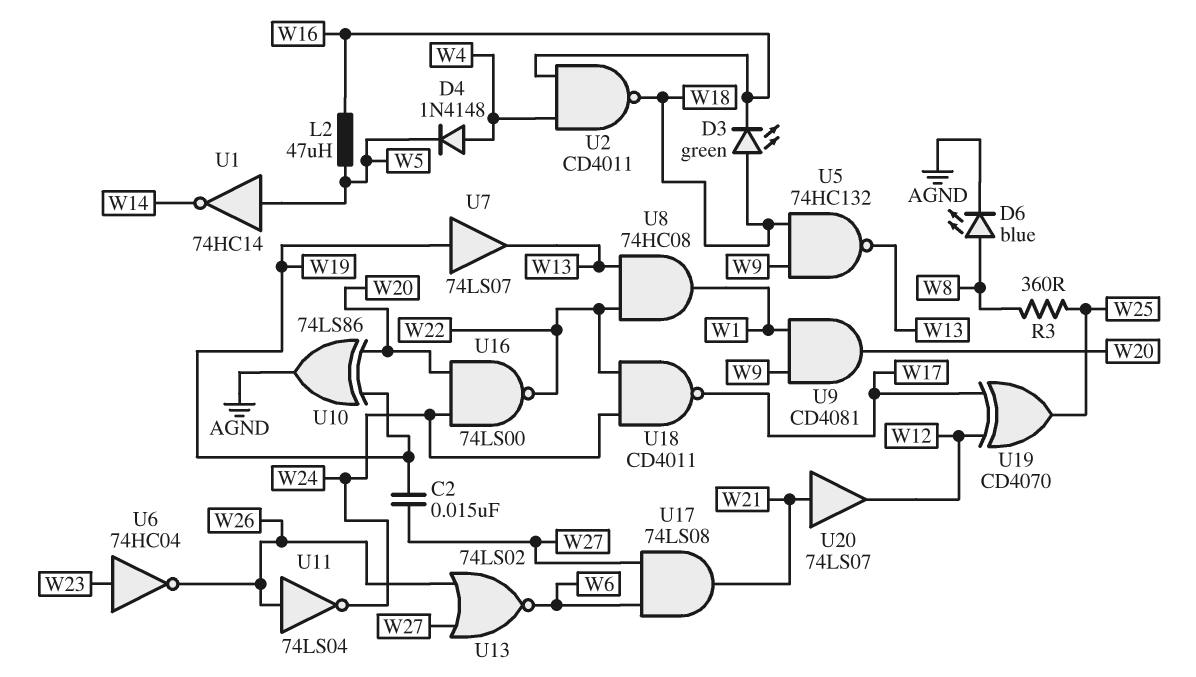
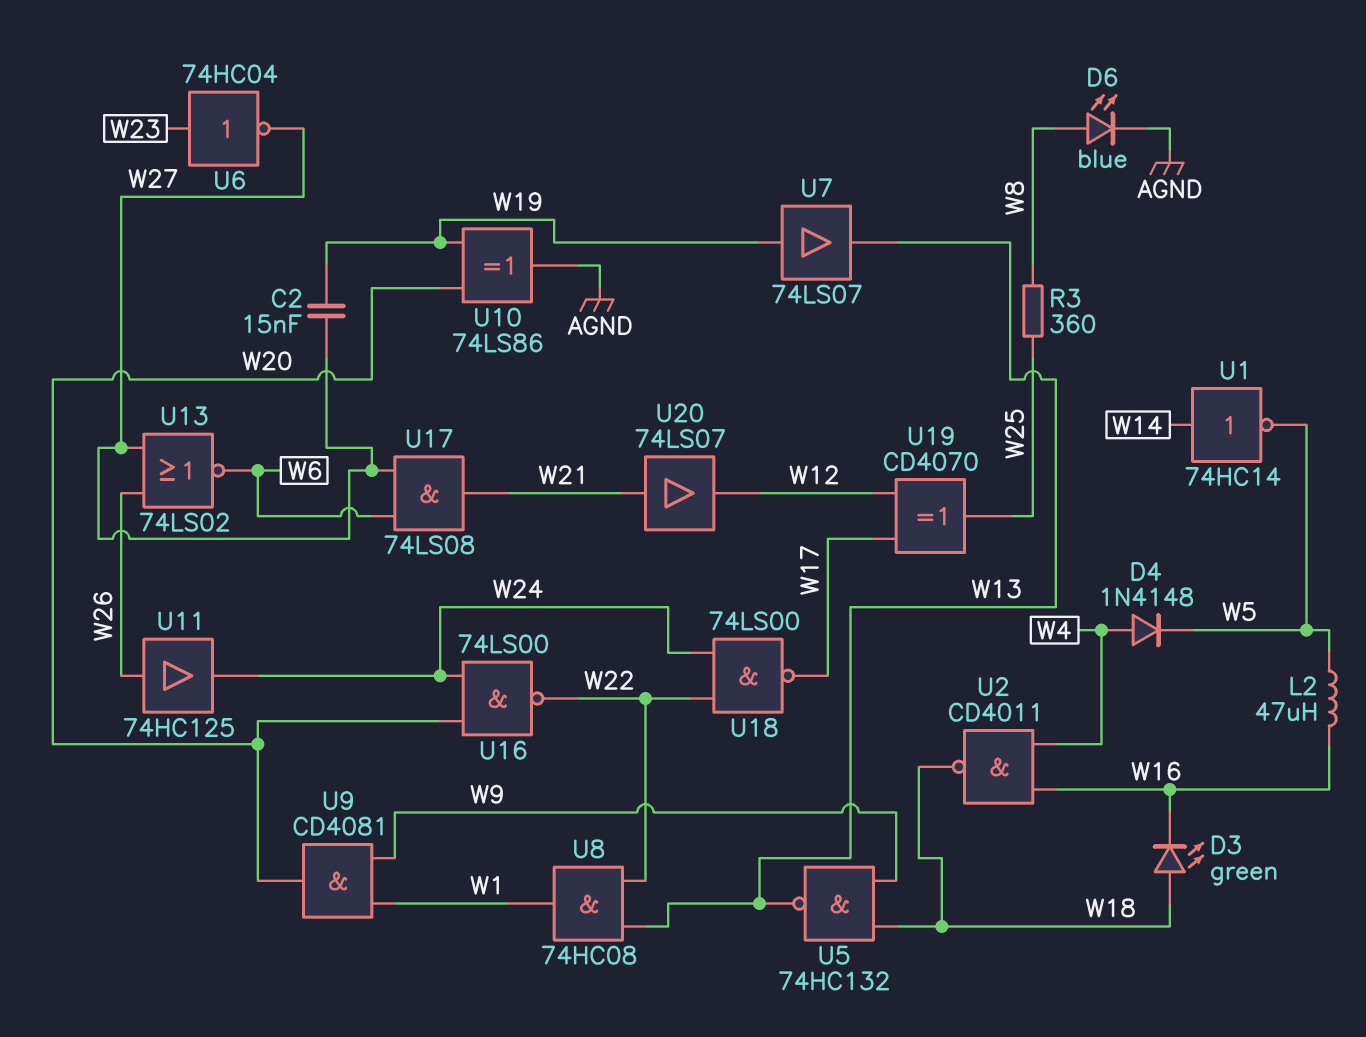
U1: NOT 74HC14 (in W5, out W14) -> NOT 74HC14 (in W14, out W5)
U6: NOT 74HC04 (in W23, out W26) -> NOT 74HC04 (in W23, out W27)
U11: NOT 74LS04 (in W26, out W24) -> buffer 74HC125 (in W26, out W24)
U18: NAND CD4011 (in W22, in W24, out W17) -> NAND 74LS00 (in W22, in W24, out W17)

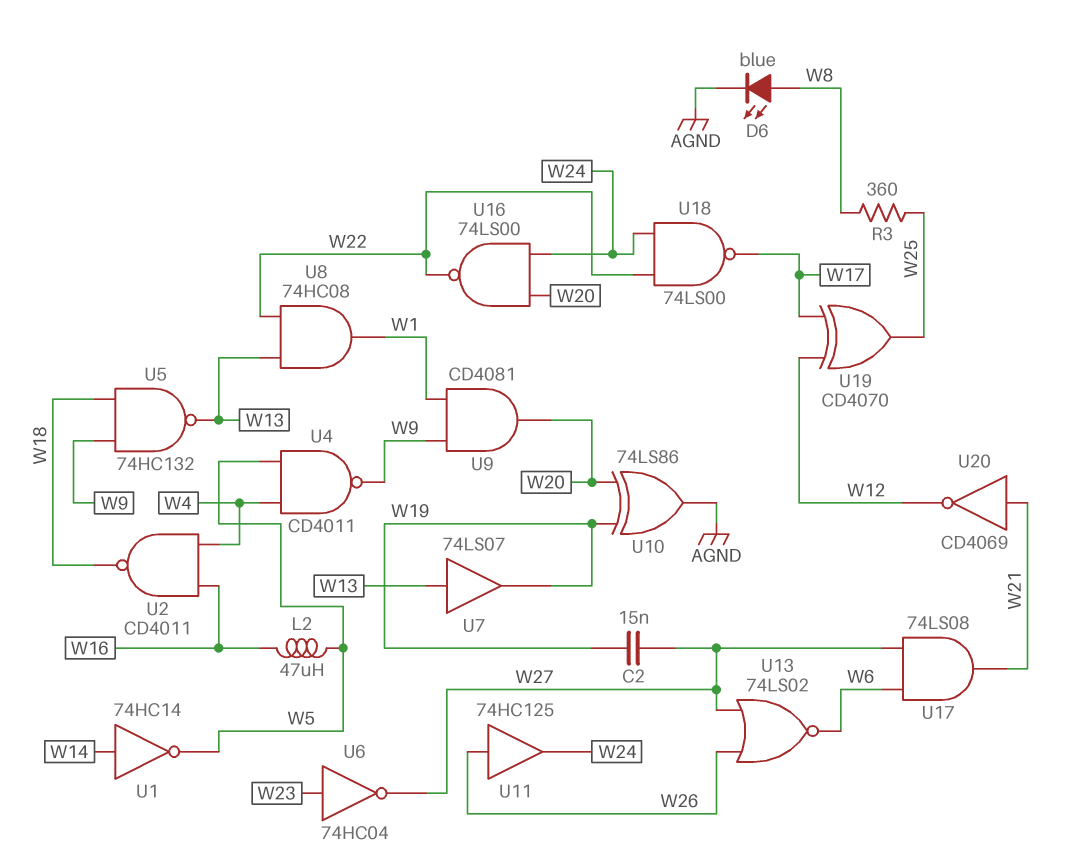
D3: LED green (A W18, K W16) -> none
D4: diode 1N4148 (A W4, K W5) -> none
U4: none -> NAND CD4011 (in W4, in W5, out W9)
U7: buffer 74LS07 (in W19, out W13) -> buffer 74LS07 (in W13, out W19)
U20: buffer 74LS07 (in W21, out W12) -> NOT CD4069 (in W21, out W12)

